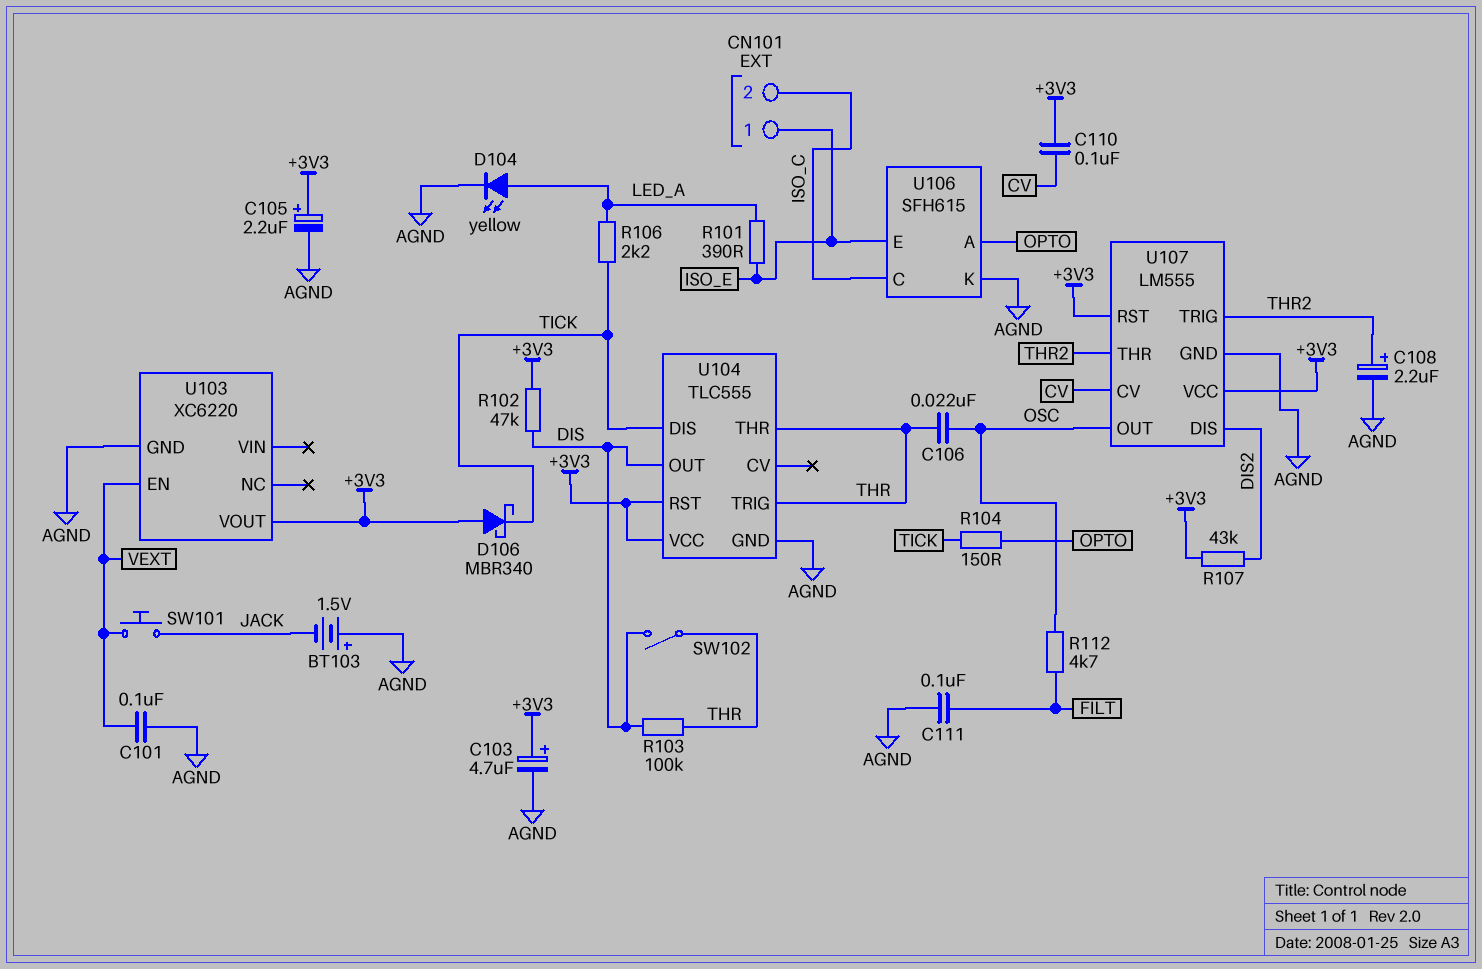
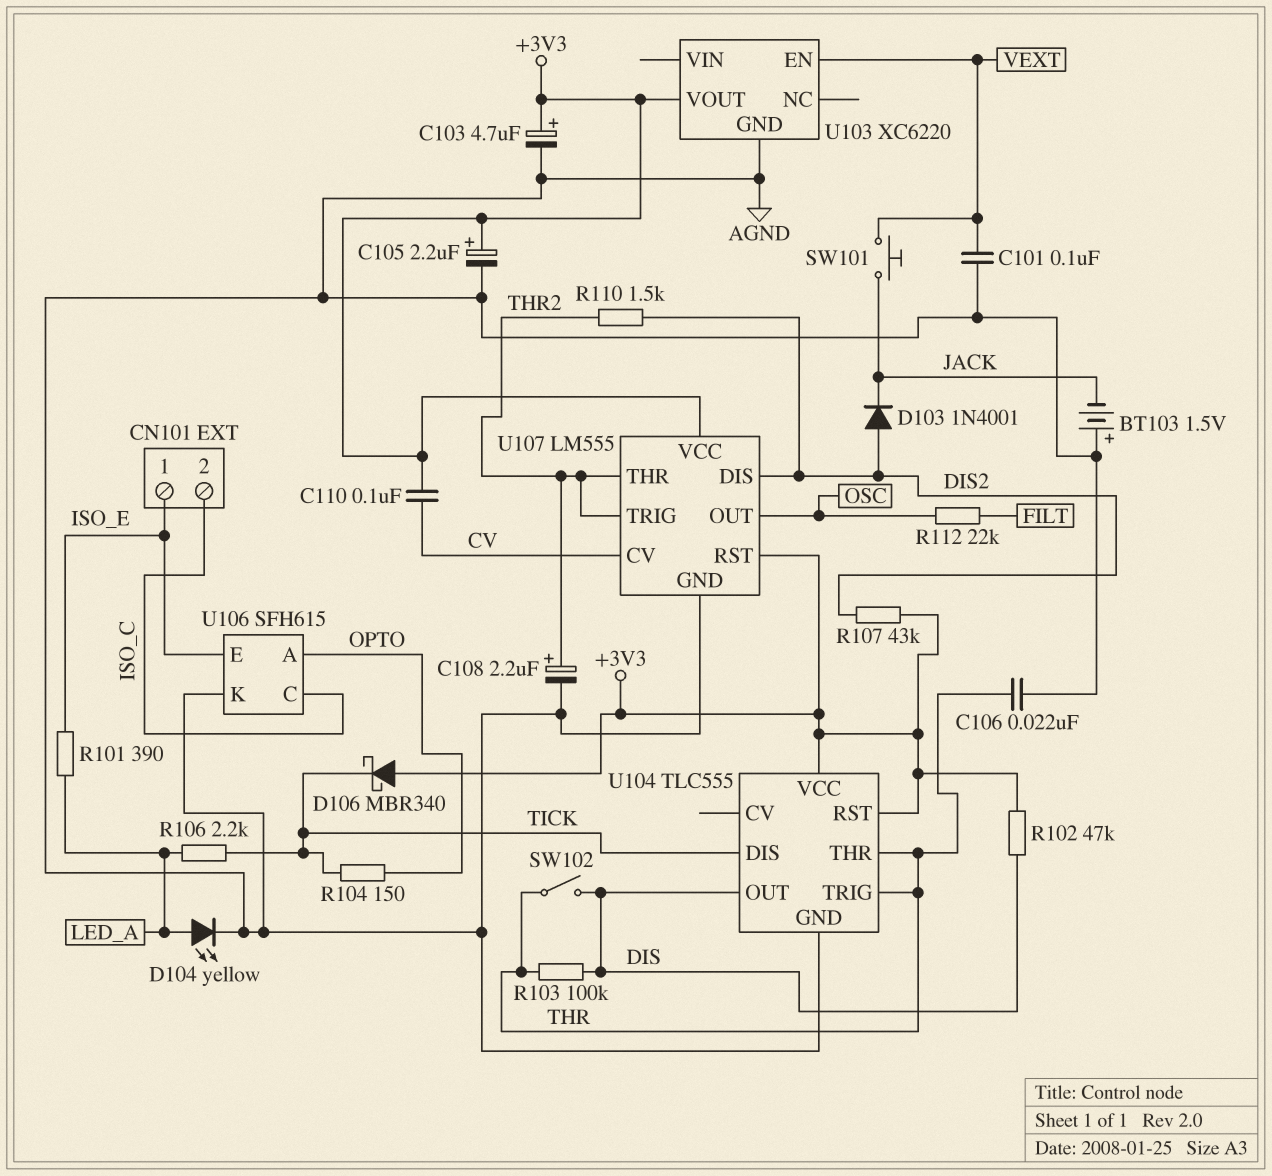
C106: 22nF (OSC, THR) -> 22nF (AGND, THR)
C111: 100nF (AGND, FILT) -> none
D103: none -> diode 1N4001 (A DIS2, K JACK)
R110: none -> 1.5k (DIS2, THR2)
R112: 4.7k (FILT, OSC) -> 22k (FILT, OSC)

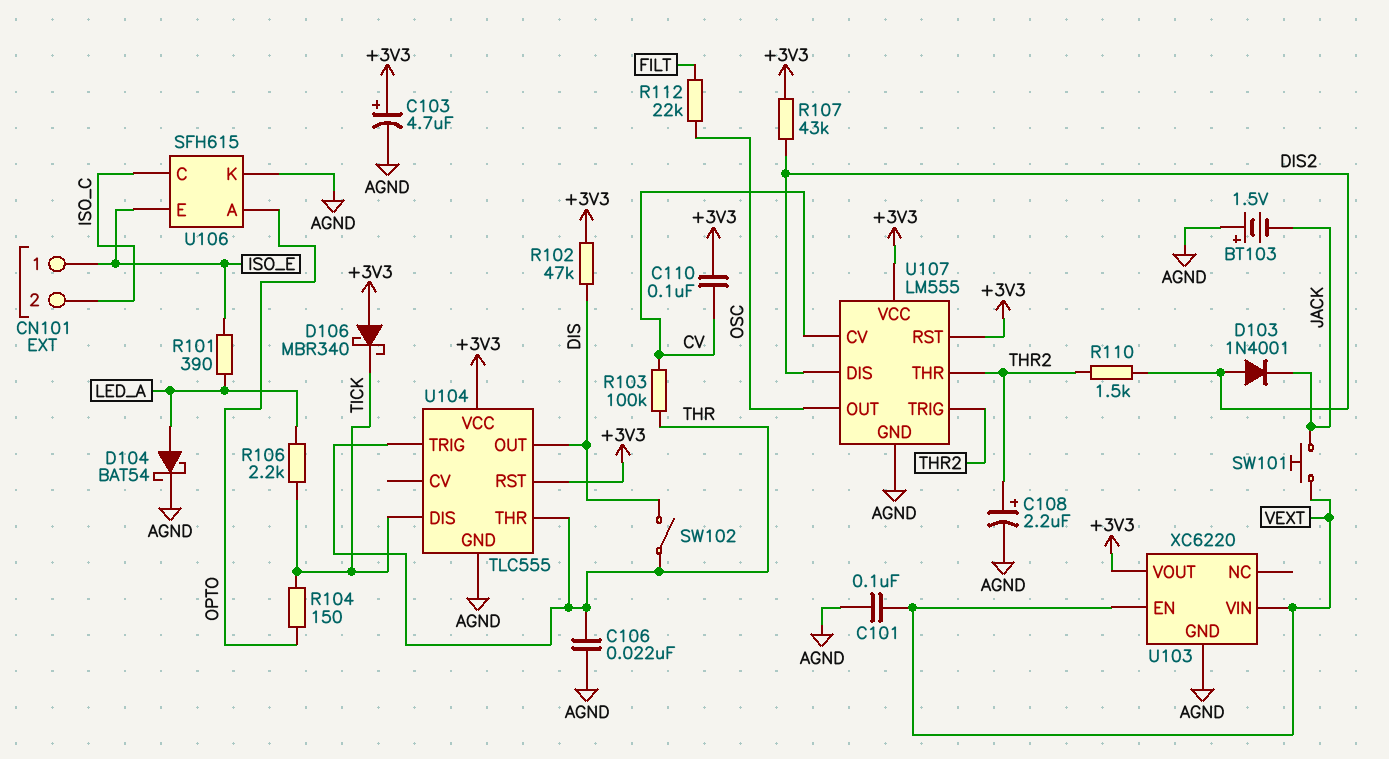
C105: 2.2uF (plus +3V3, minus AGND) -> none
D104: LED yellow (A LED_A, K AGND) -> schottky BAT54 (A LED_A, K AGND)
R103: 100k (DIS, THR) -> 100k (CV, THR)
U103 pin VIN: none -> VEXT

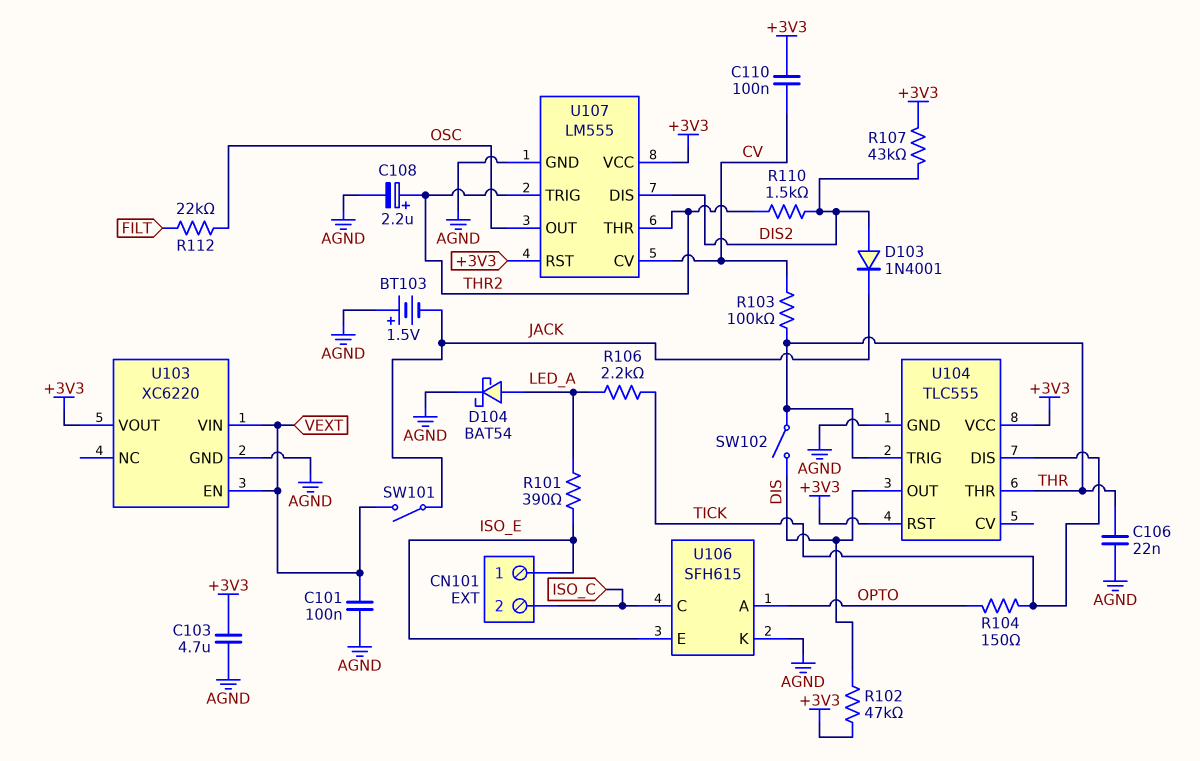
C103: 4.7uF (plus +3V3, minus AGND) -> 4.7uF (+3V3, AGND)
D106: schottky MBR340 (A +3V3, K TICK) -> none
SW101: button (JACK, VEXT) -> switch (JACK, VEXT)

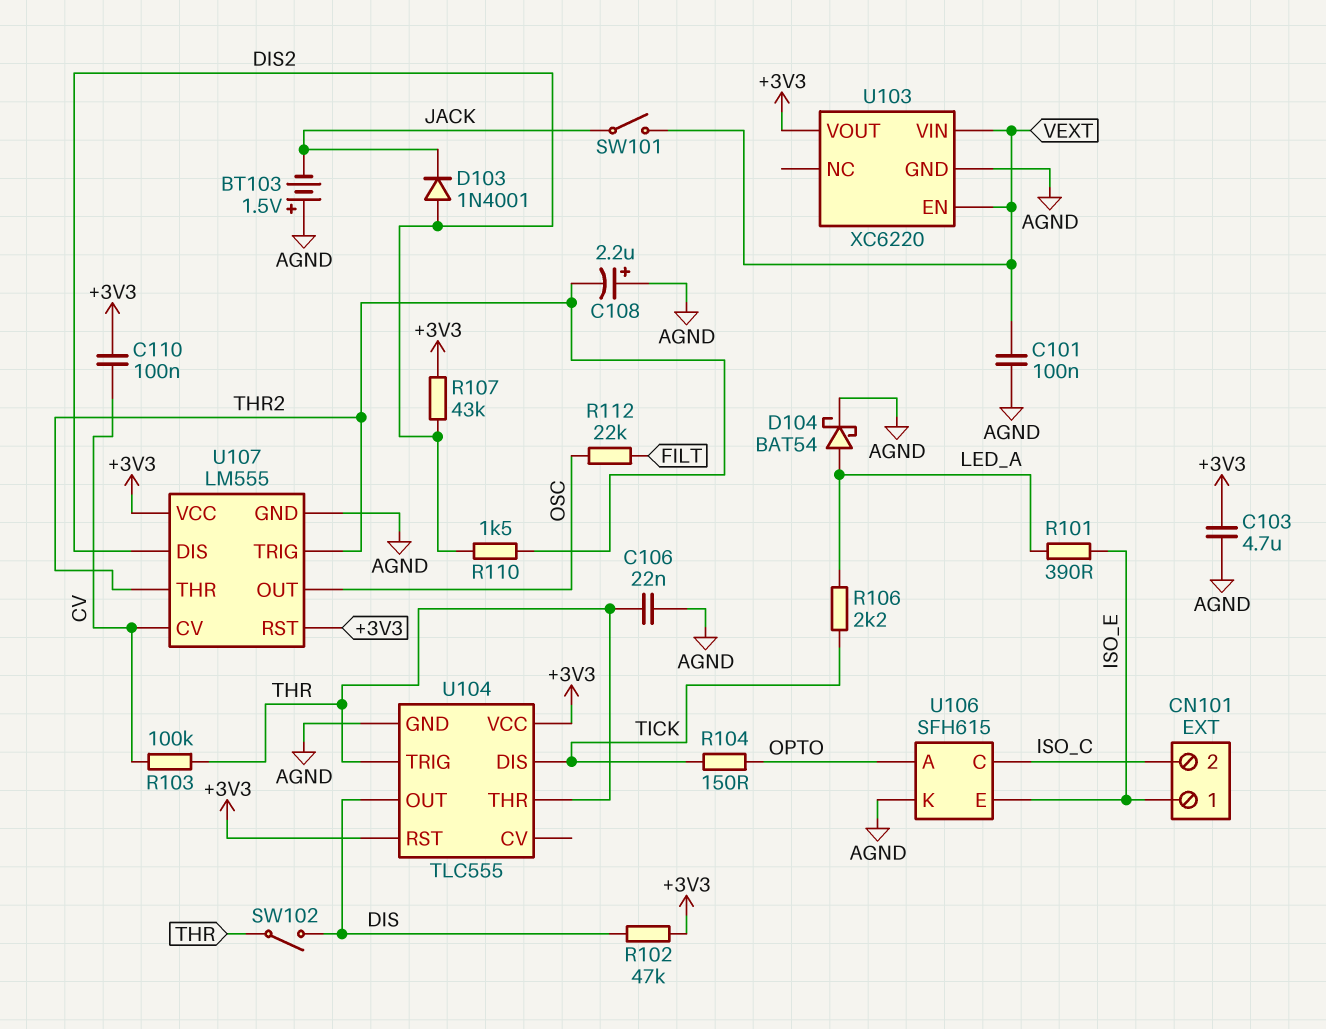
C108: 2.2uF (plus THR2, minus AGND) -> 2.2uF (plus AGND, minus THR2)

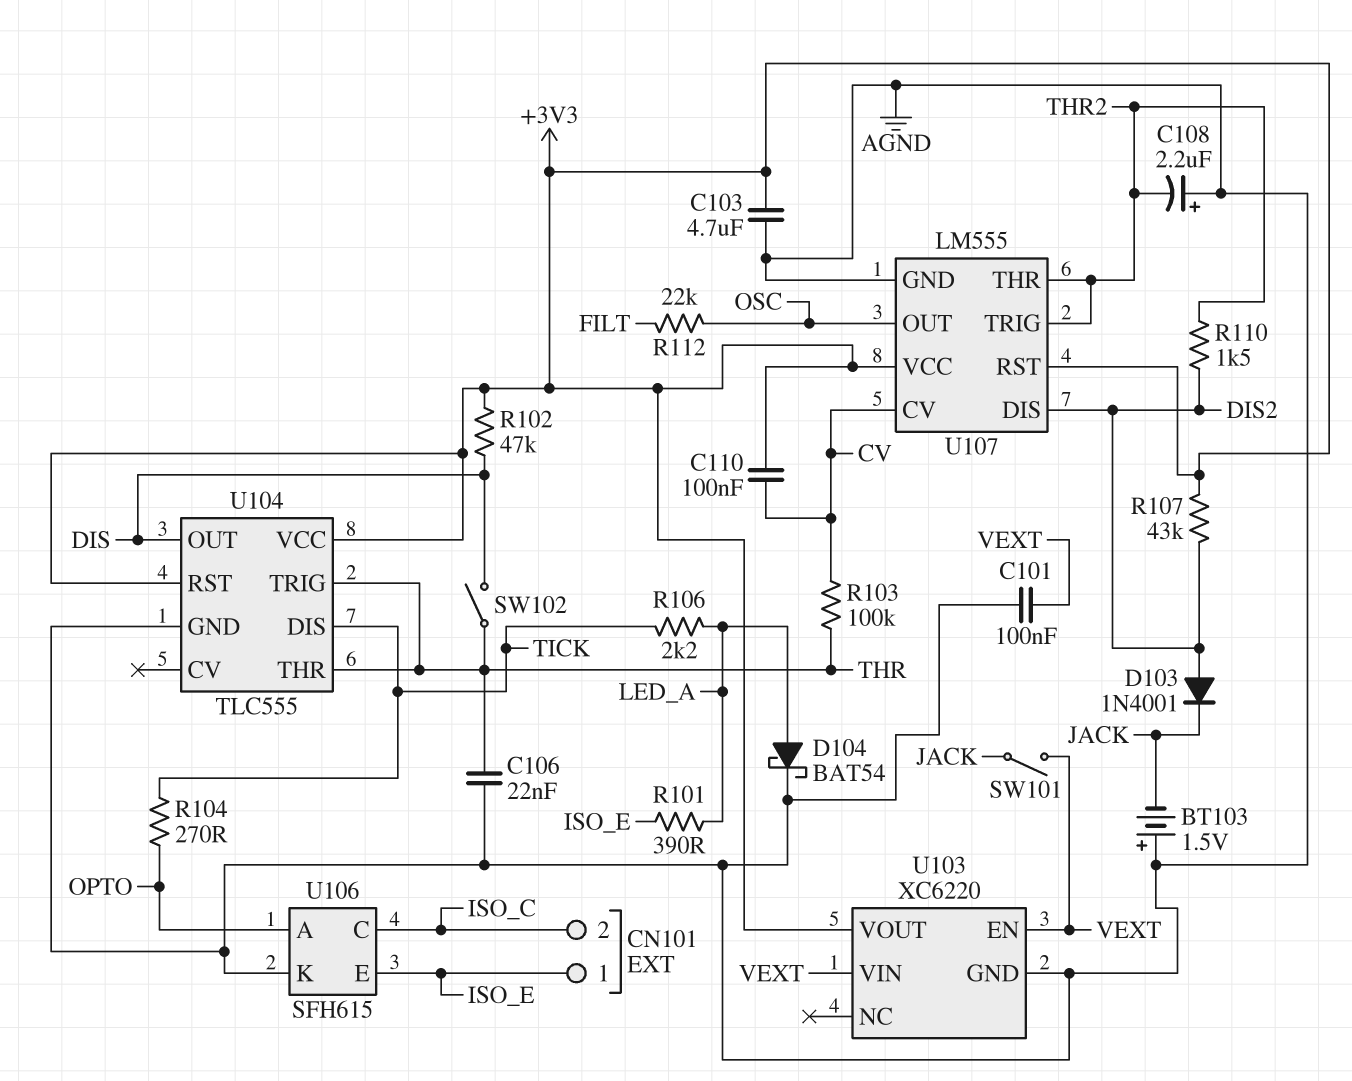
R104: 150 (OPTO, TICK) -> 270 (OPTO, TICK)

